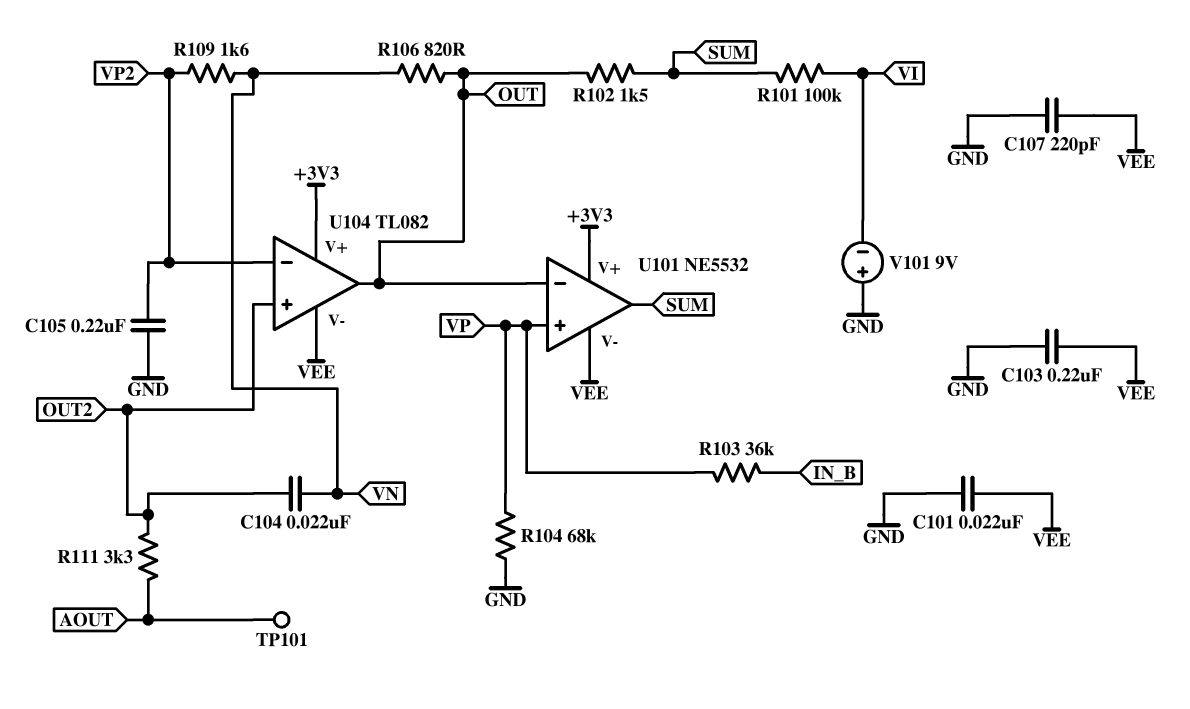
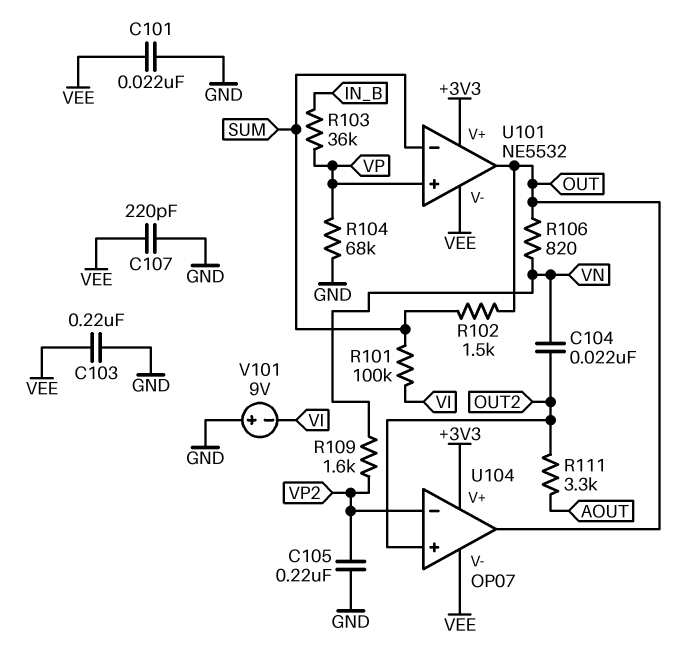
TP101: test point (AOUT) -> none
U101 pin in-: OUT -> SUM
U101 pin out: SUM -> OUT
U104: TL082 -> OP07

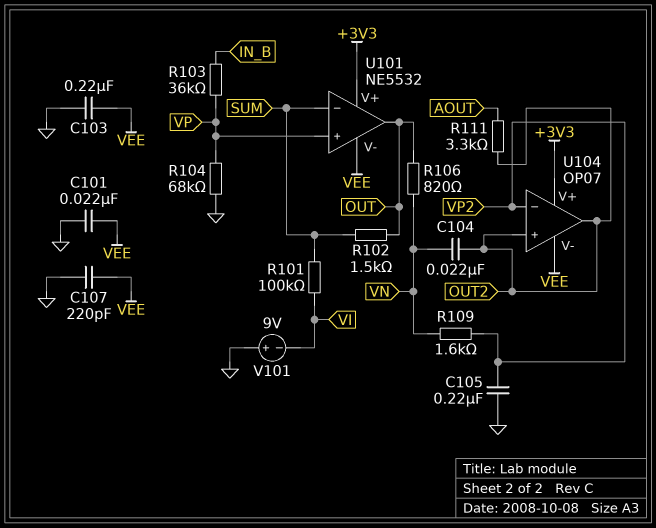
U104 pin out: OUT -> OUT2

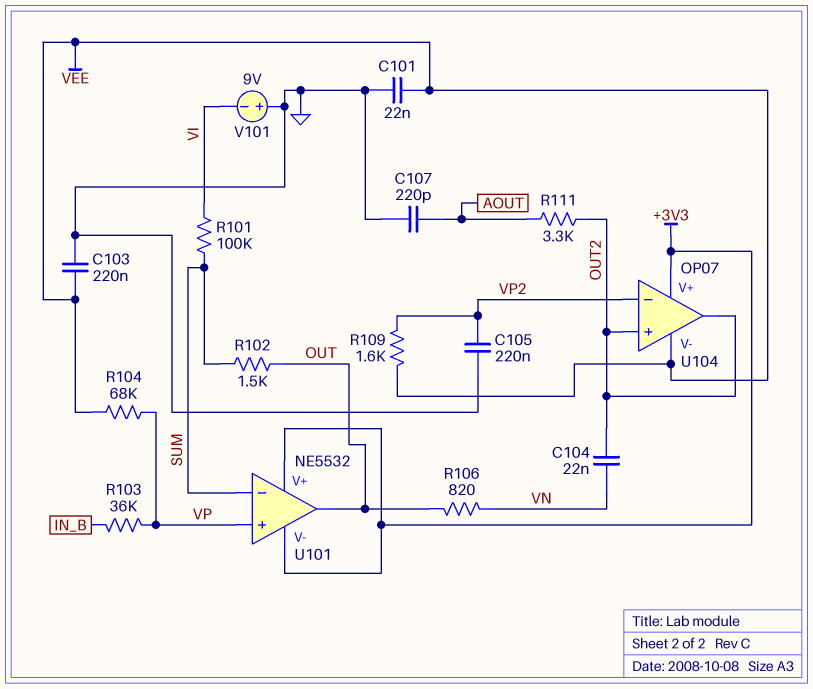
C107: 220pF (GND, VEE) -> 220pF (AOUT, GND)
R104: 68k (GND, VP) -> 68k (VEE, VP)
R109: 1.6k (VN, VP2) -> 1.6k (VEE, VP2)
U101 pin V-: VEE -> +3V3

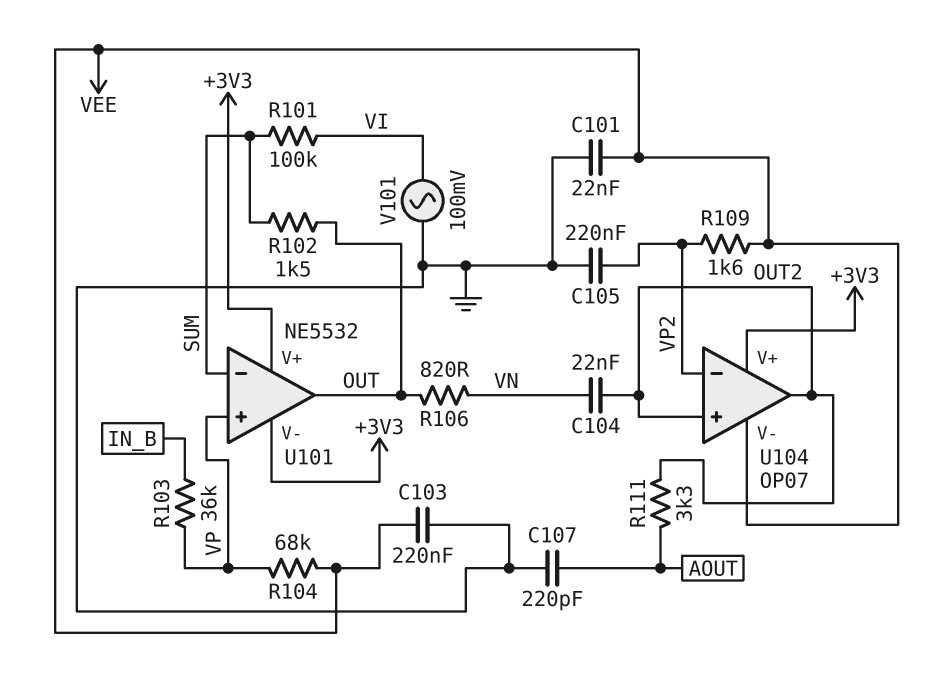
V101: 9V (plus GND, minus VI) -> AC 100mV (GND, VI)

